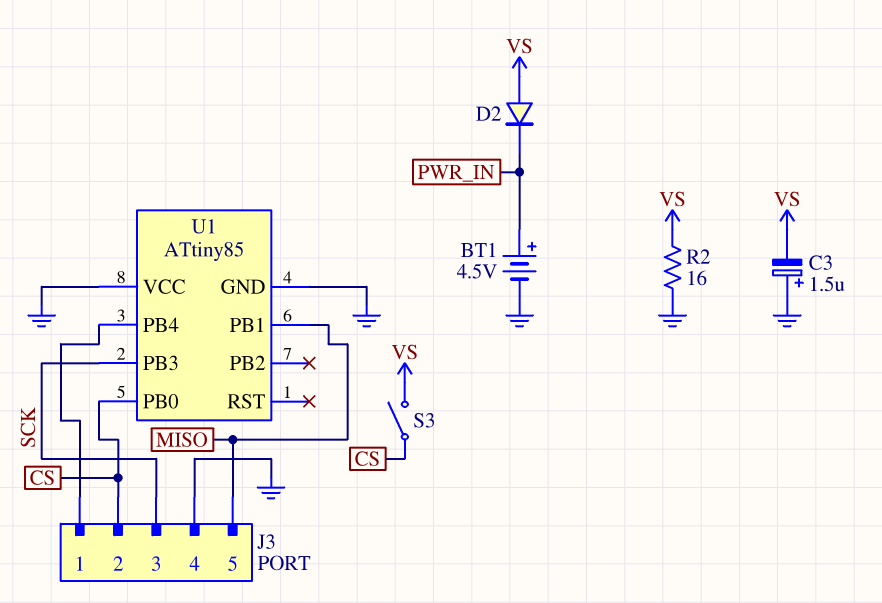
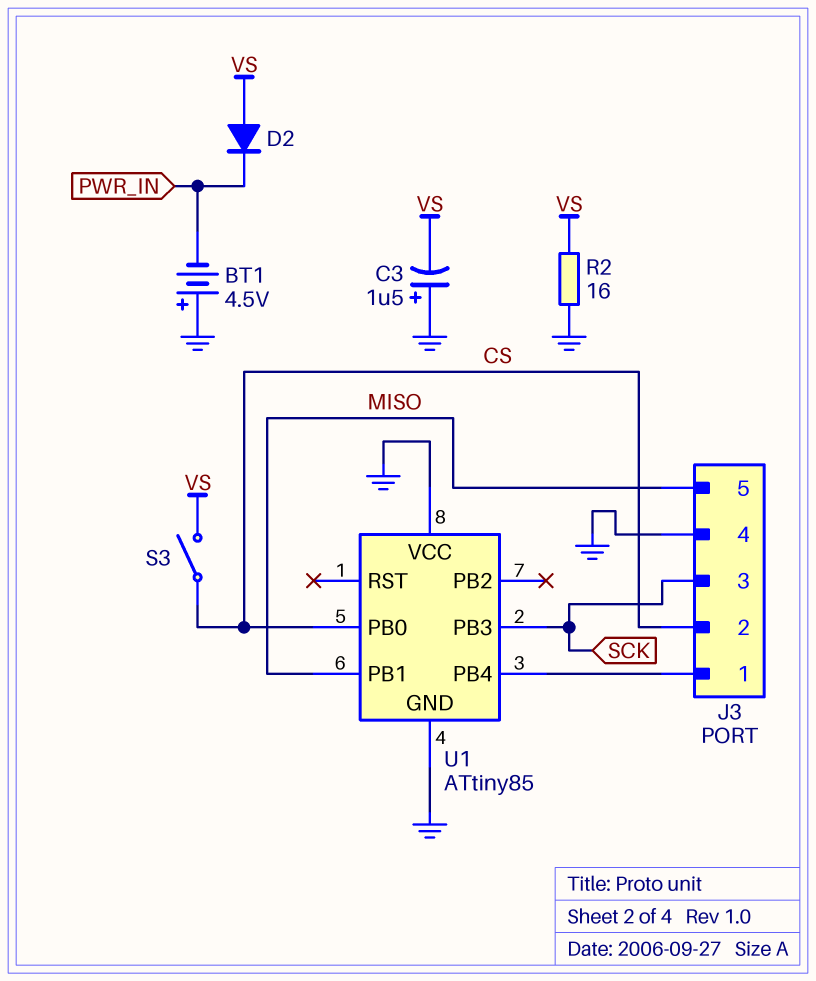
BT1: 4.5V (plus PWR_IN, minus GND) -> 4.5V (plus GND, minus PWR_IN)

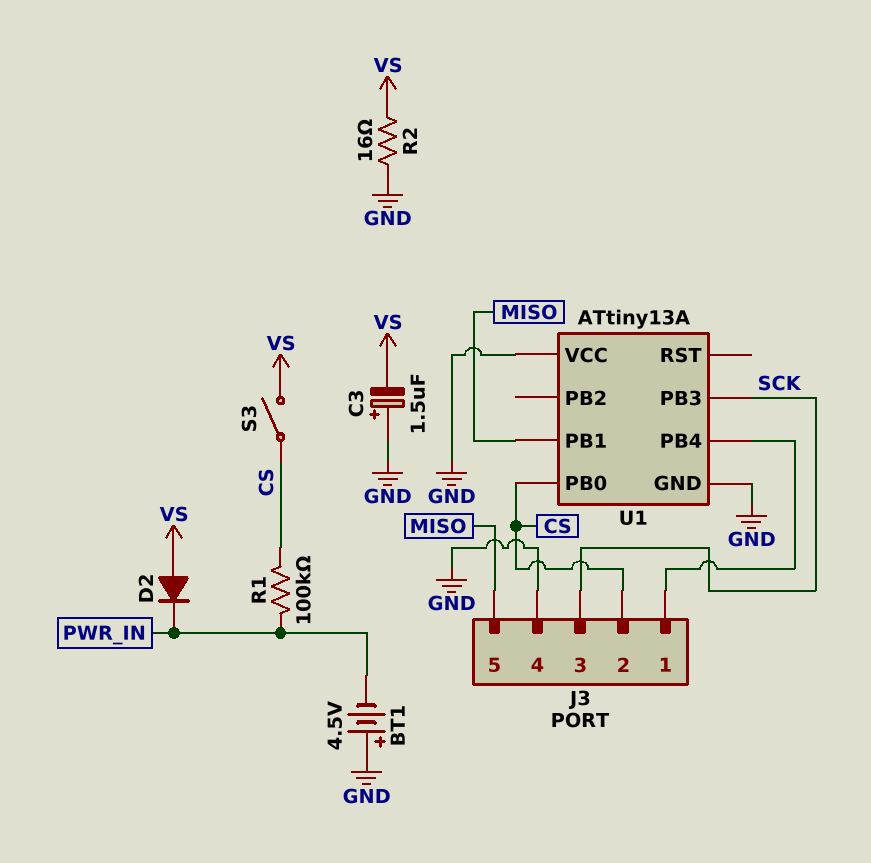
R1: none -> 100k (CS, PWR_IN)
U1: ATtiny85 -> ATtiny13A

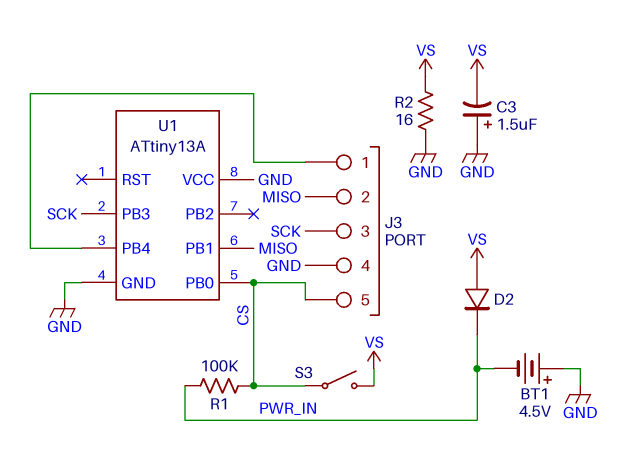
J3 pin 2: CS -> MISO
J3 pin 5: MISO -> CS

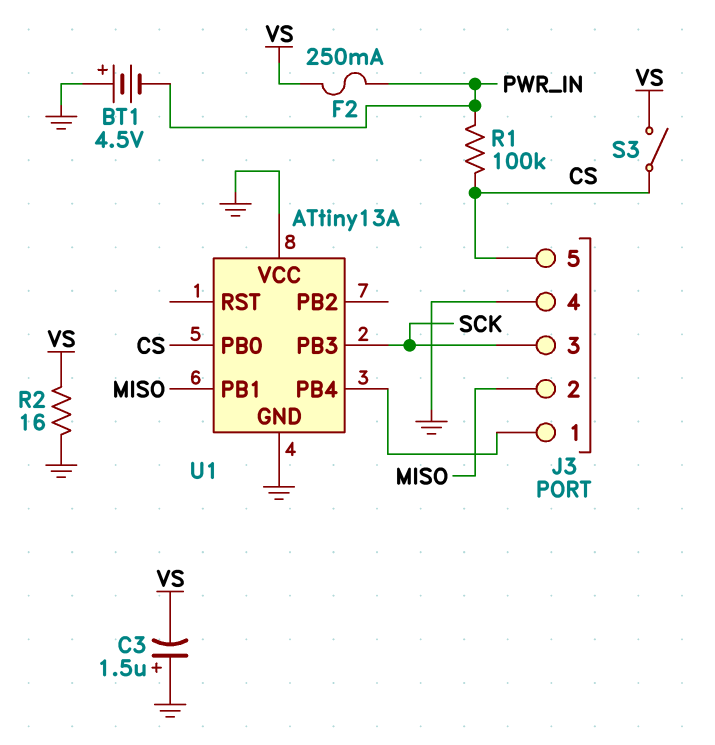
D2: diode (A VS, K PWR_IN) -> none
F2: none -> 250mA (PWR_IN, VS)

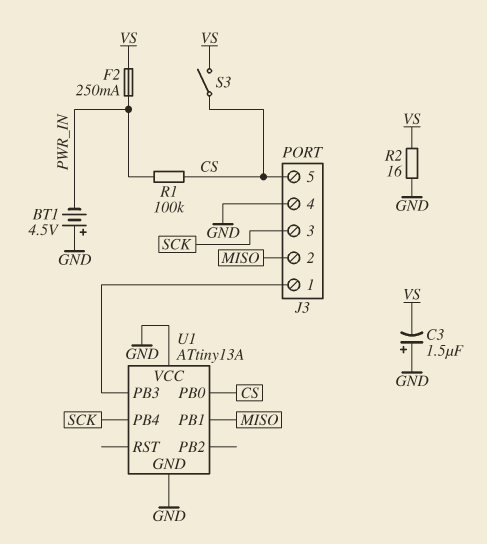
U1 pin PB3: SCK -> J3/1
U1 pin PB4: J3/1 -> SCK

